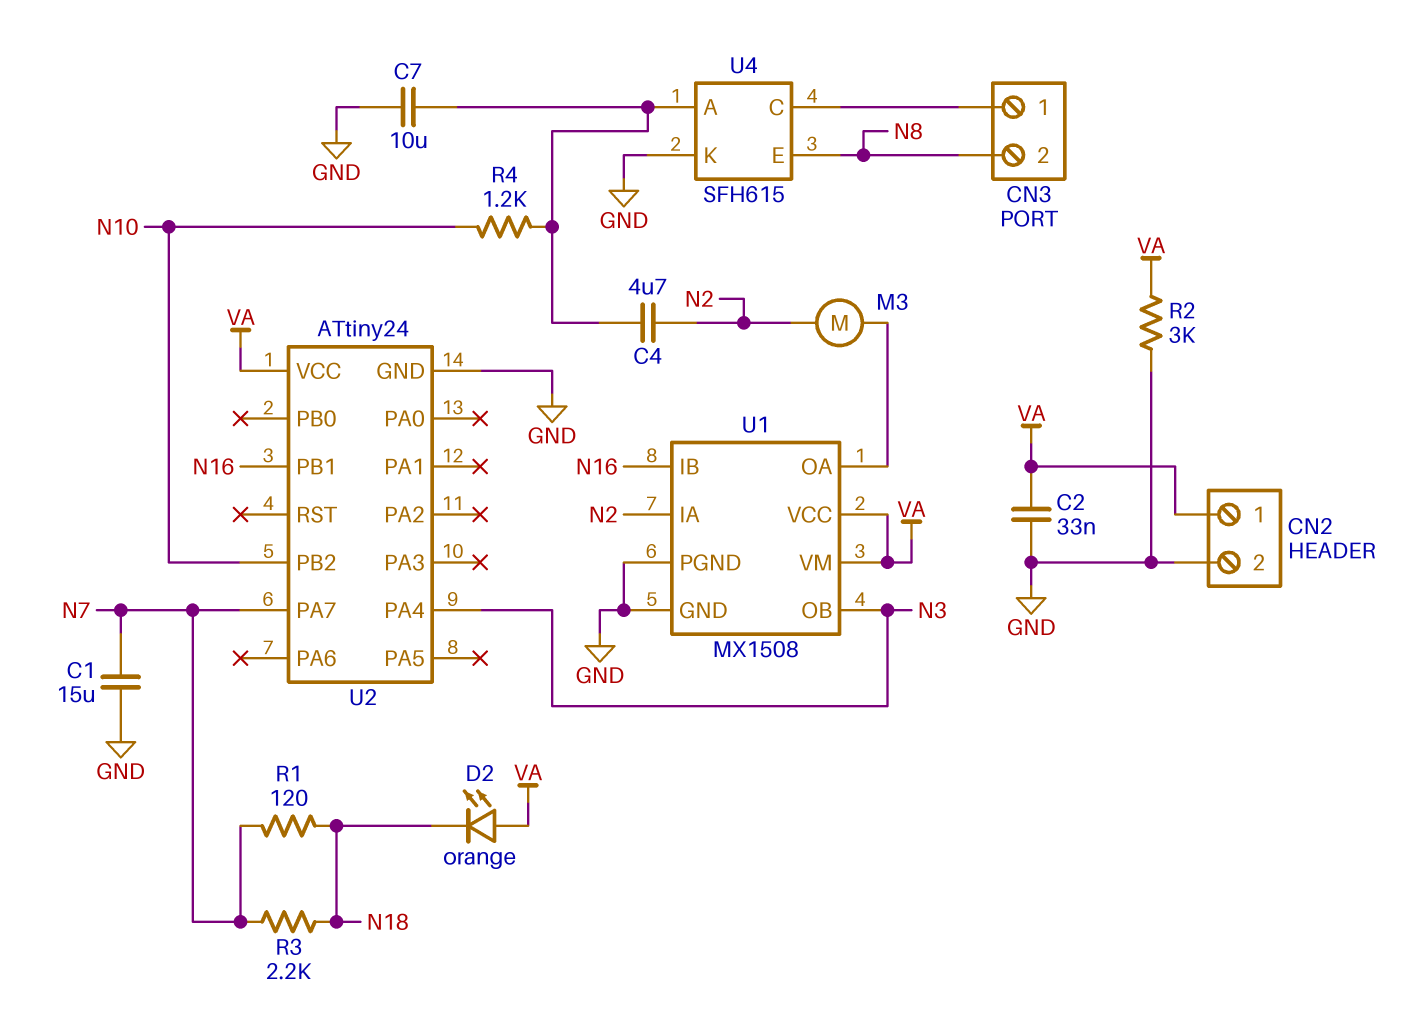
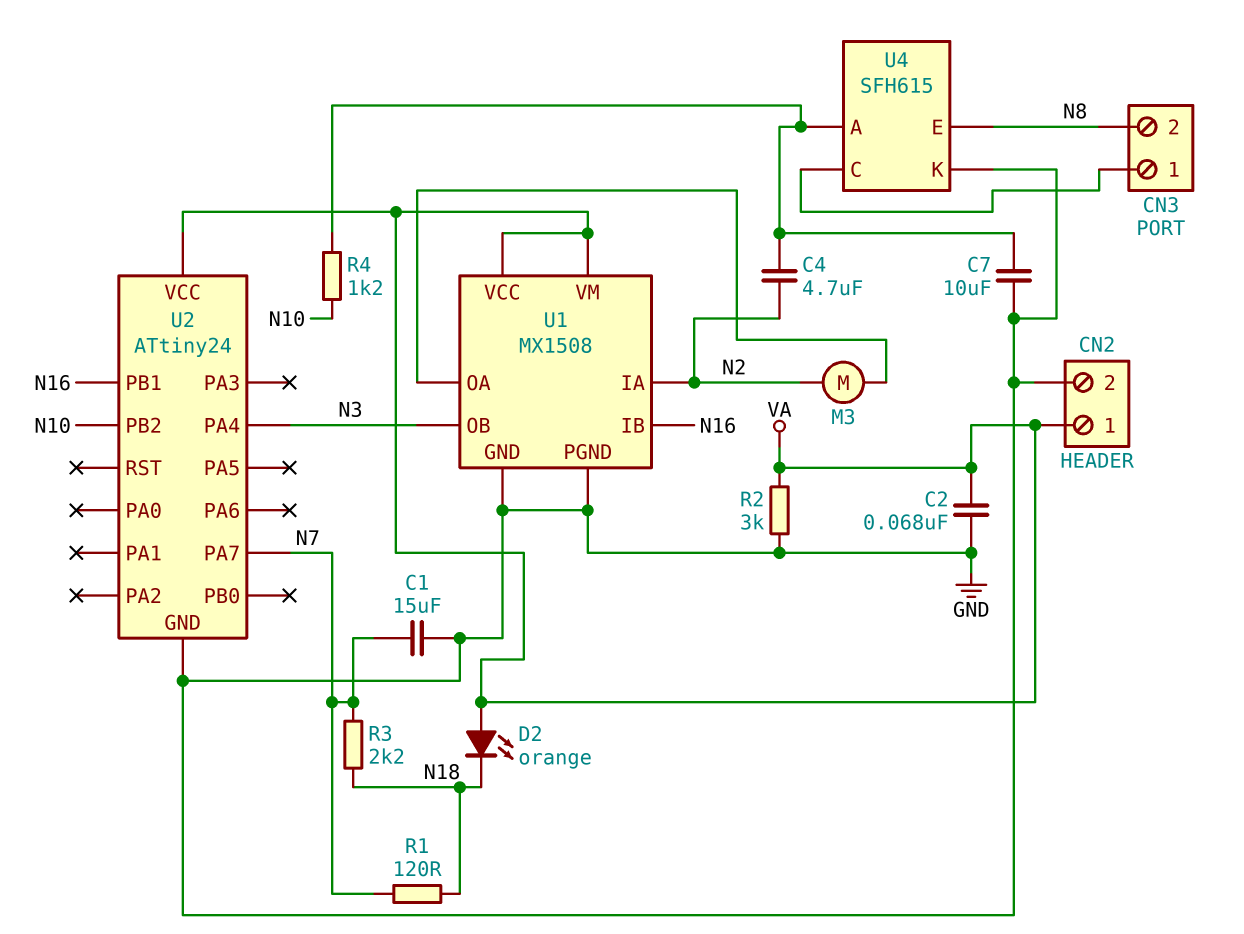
C2: 33nF (GND, VA) -> 68nF (GND, VA)

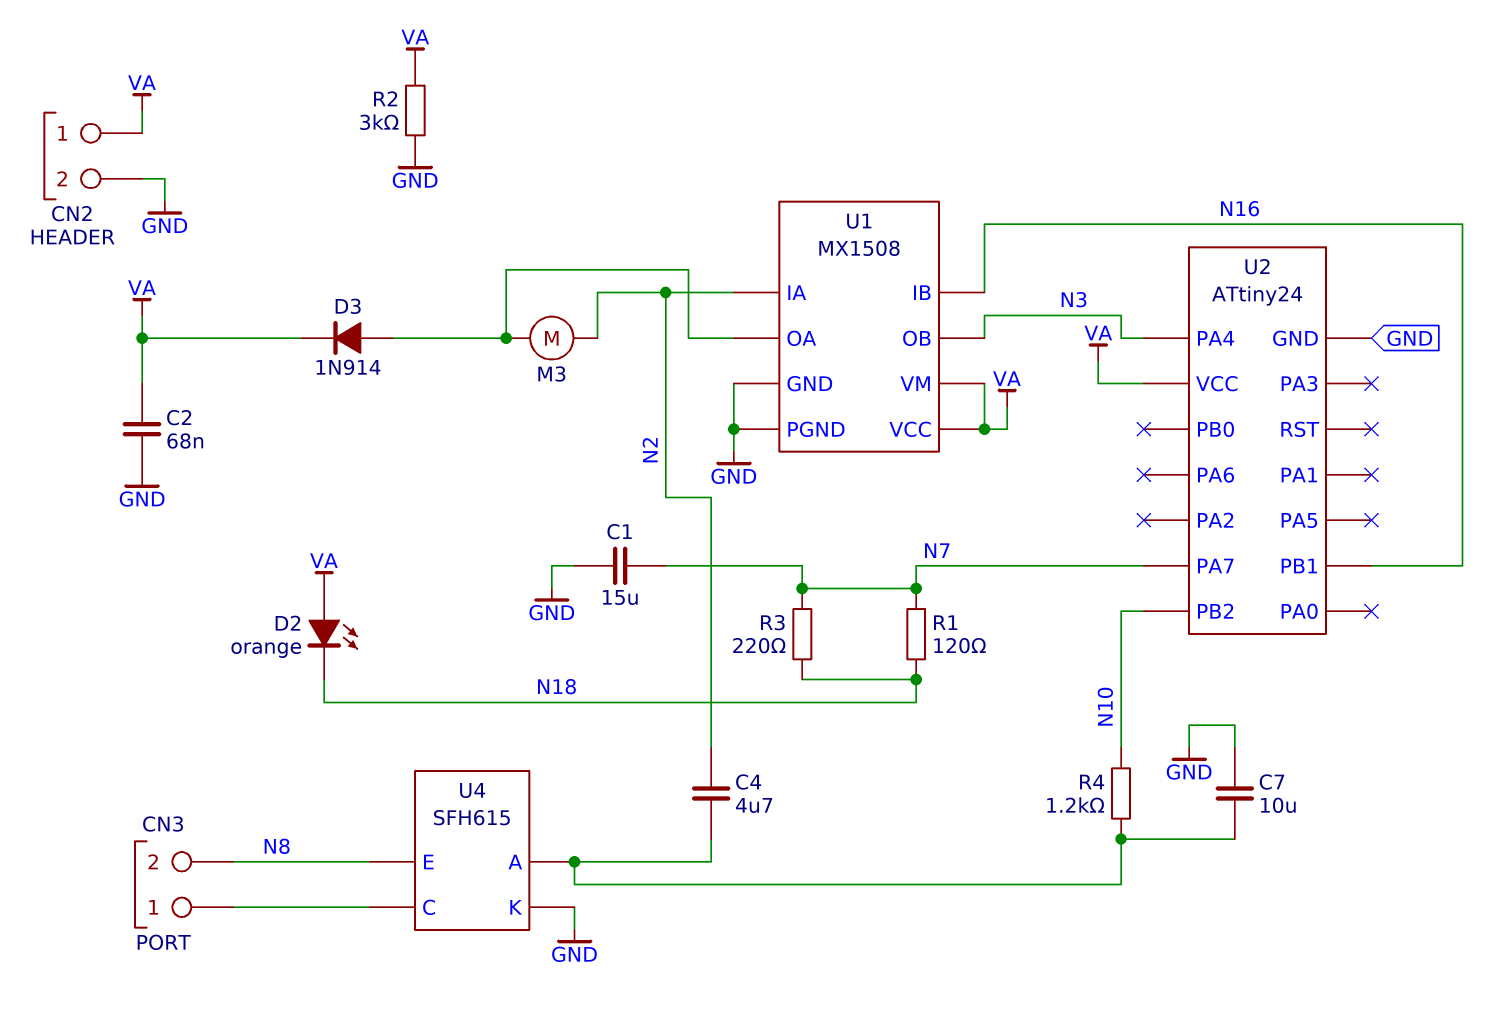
D3: none -> diode 1N914 (A U1/OA, K VA)
R3: 2.2k (N7, N18) -> 220 (N7, N18)

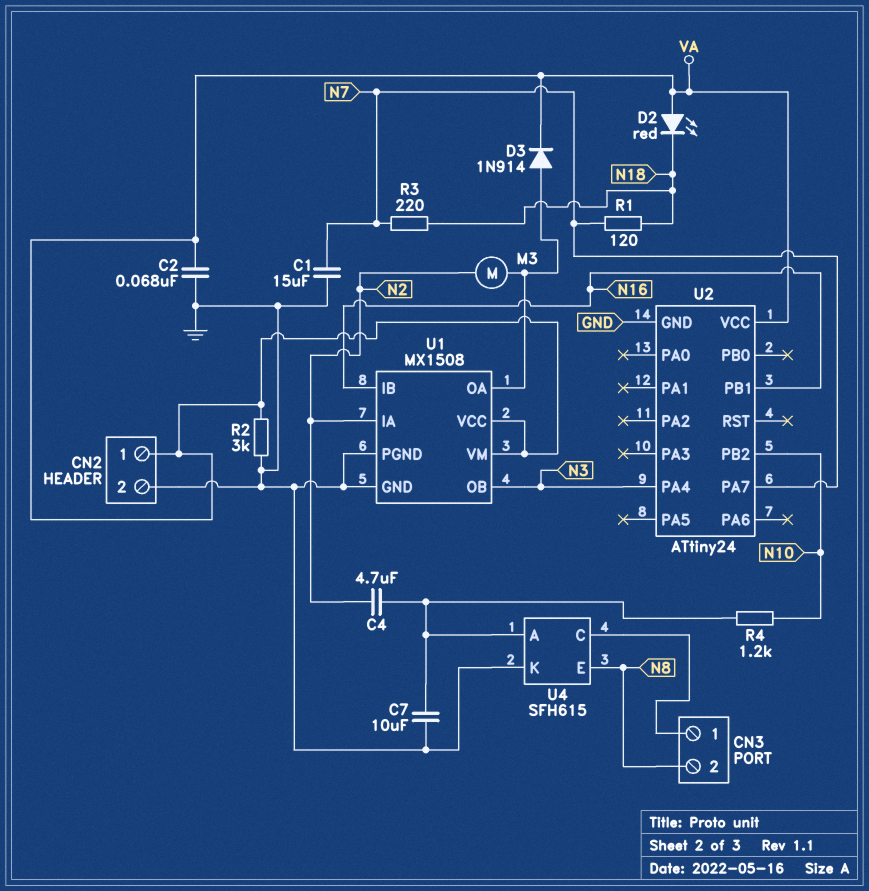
D2: LED orange (A VA, K N18) -> LED red (A VA, K N18)

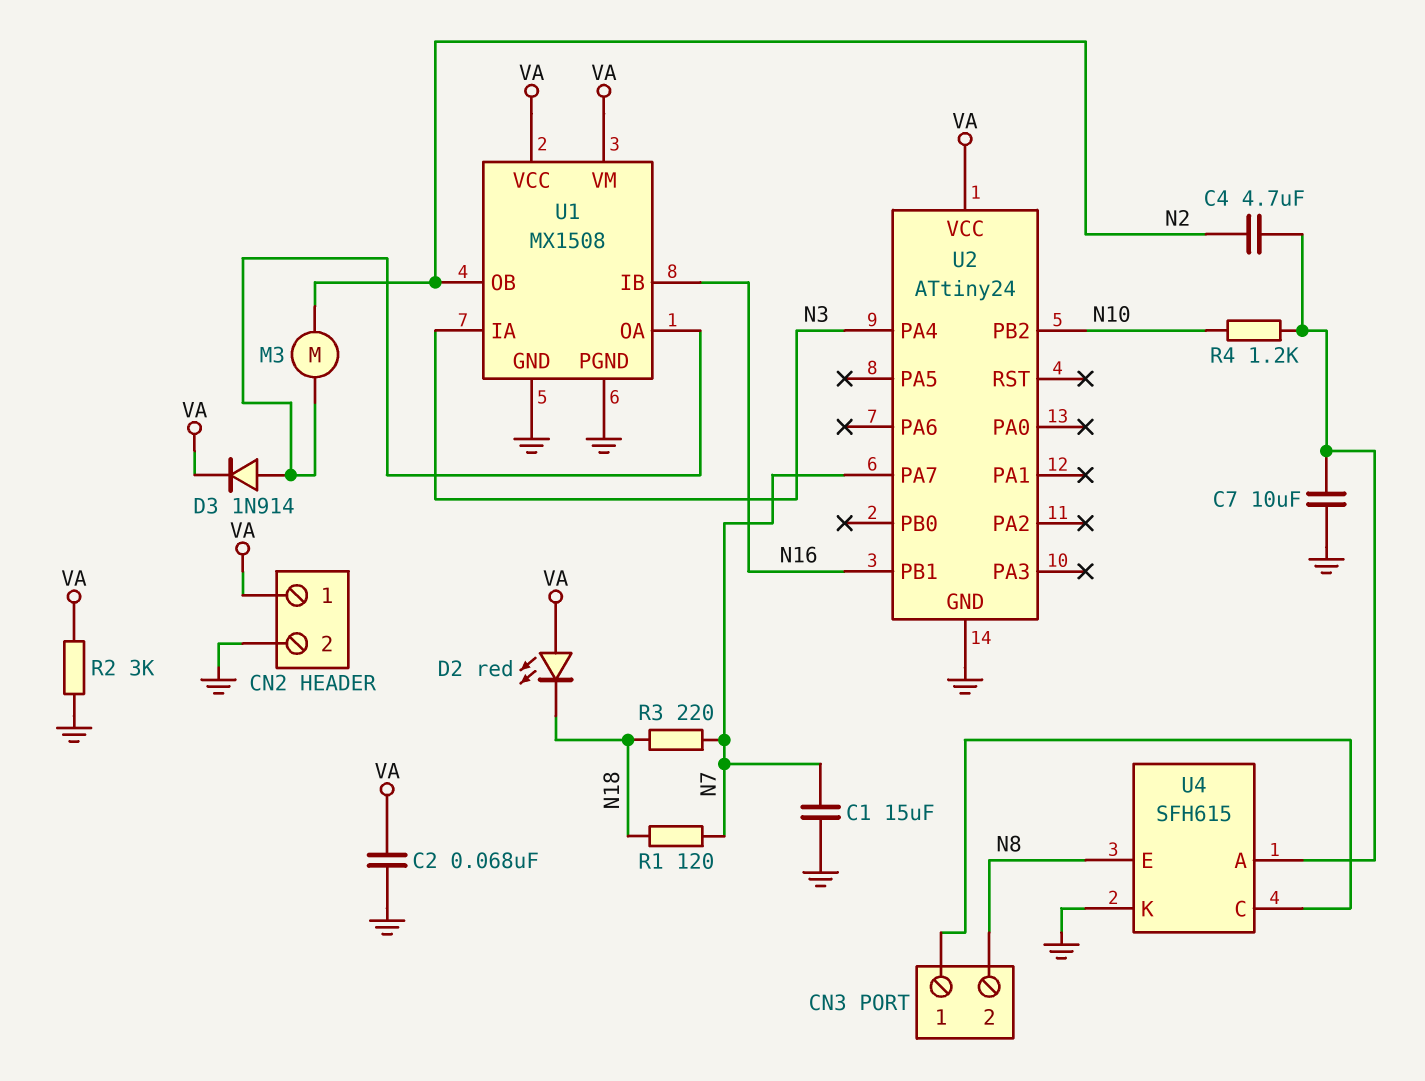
U1 pin IA: N2 -> N3
U1 pin OB: N3 -> N2

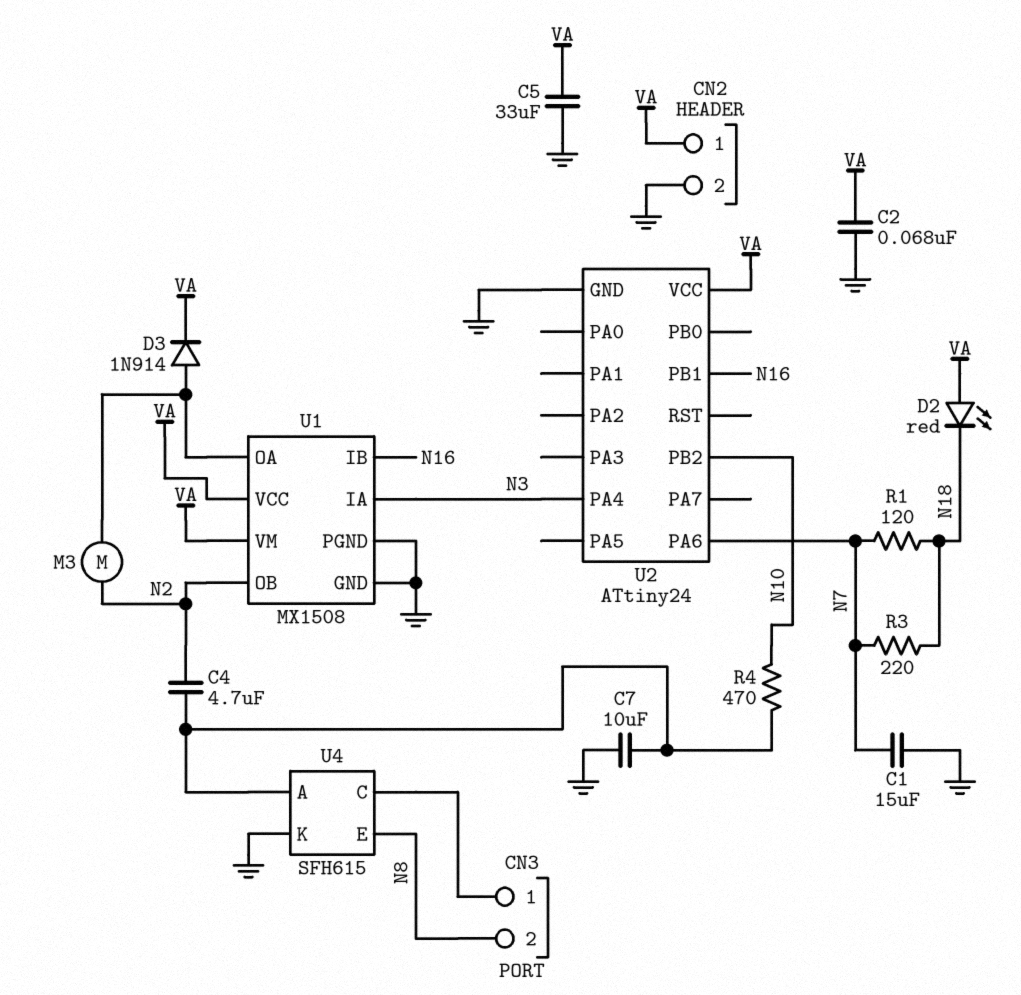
C5: none -> 33uF (GND, VA)
R2: 3k (GND, VA) -> none
R4: 1.2k (N10, U4/A) -> 470 (N10, U4/A)
U2 pin PA6: none -> N7
U2 pin PA7: N7 -> none

